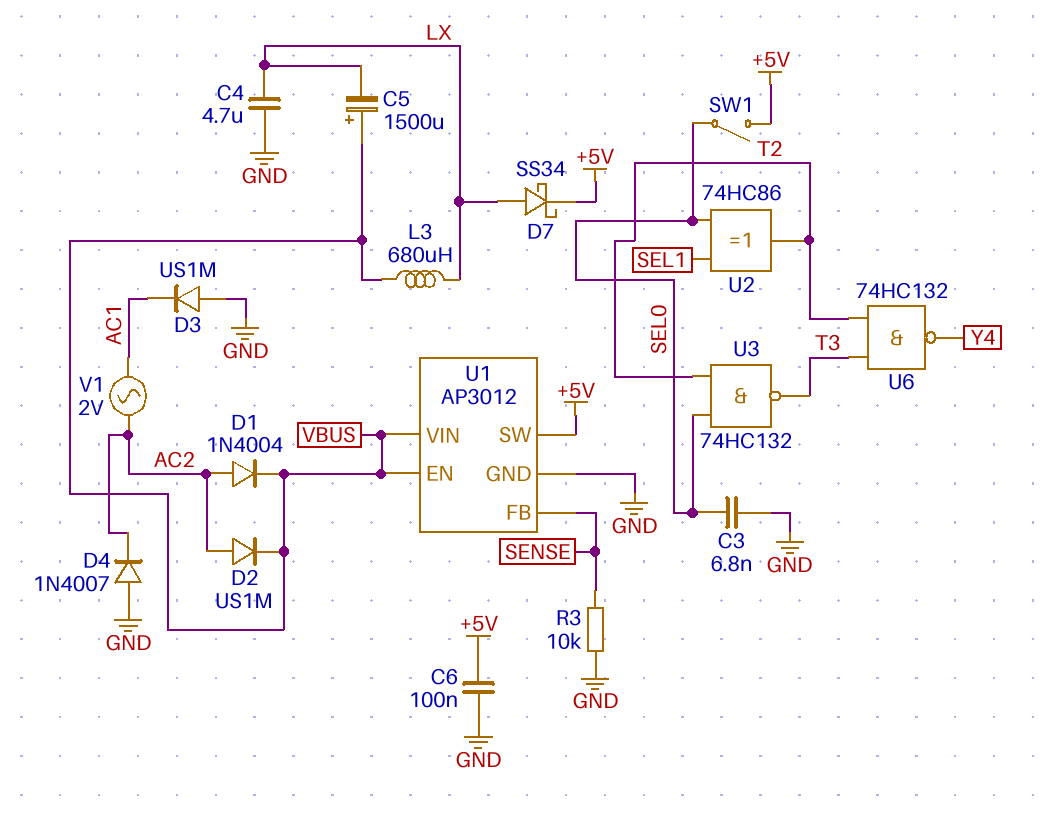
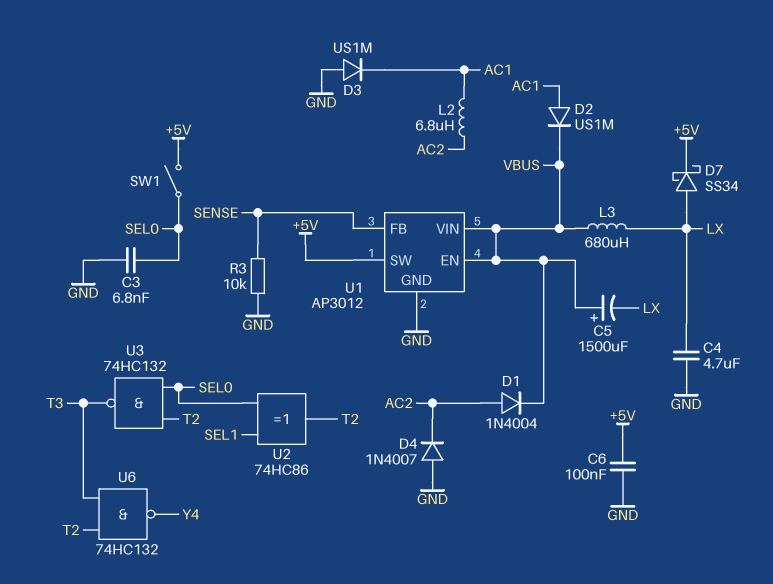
D2: diode US1M (A AC2, K VBUS) -> diode US1M (A AC1, K VBUS)
L2: none -> 6.8uH (AC1, AC2)
V1: AC 2V (AC1, AC2) -> none

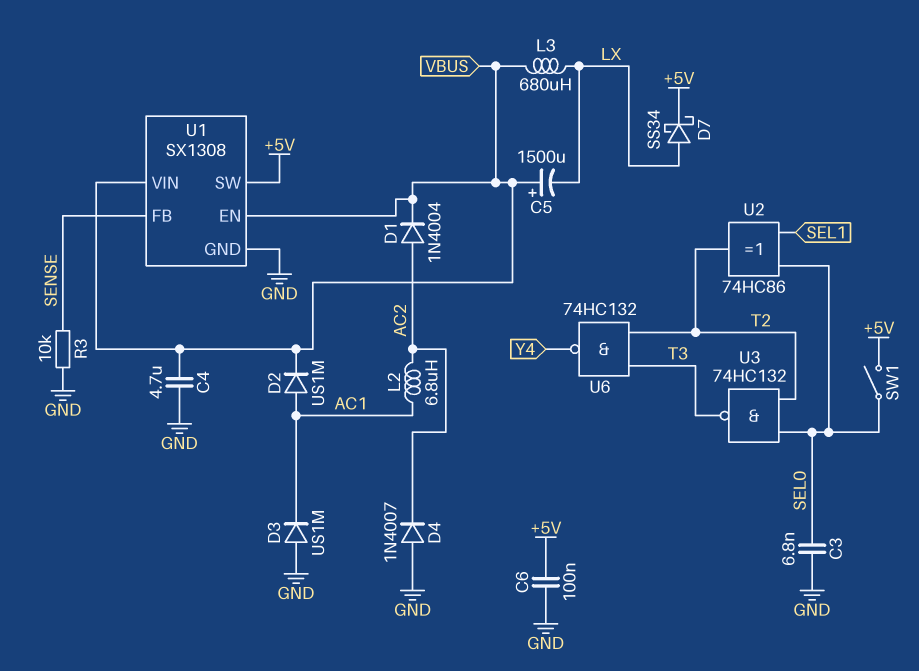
C4: 4.7uF (GND, LX) -> 4.7uF (GND, VBUS)
U1: AP3012 -> SX1308

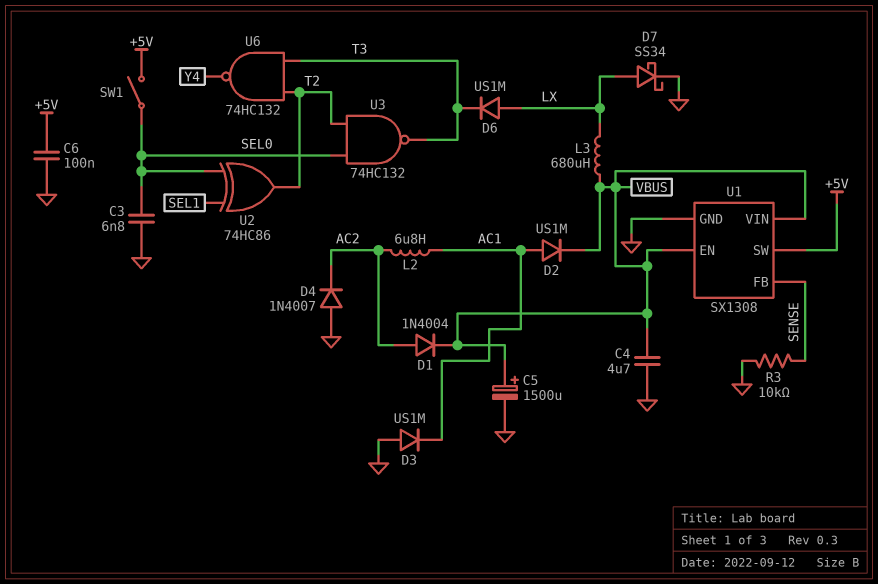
C5: 1500uF (plus VBUS, minus LX) -> 1500uF (plus VBUS, minus GND)
D6: none -> diode US1M (A LX, K T3)
D7: schottky SS34 (A LX, K +5V) -> schottky SS34 (A LX, K GND)

